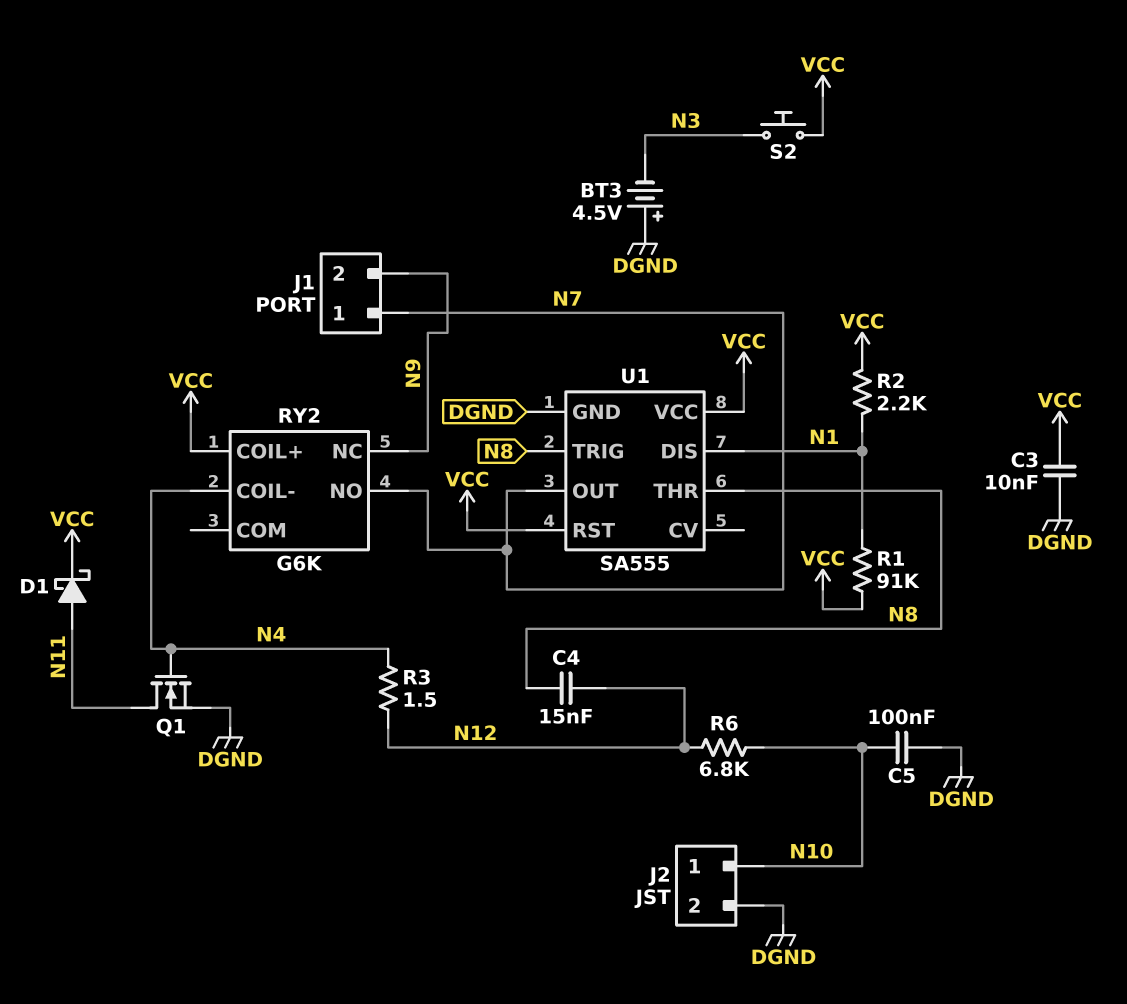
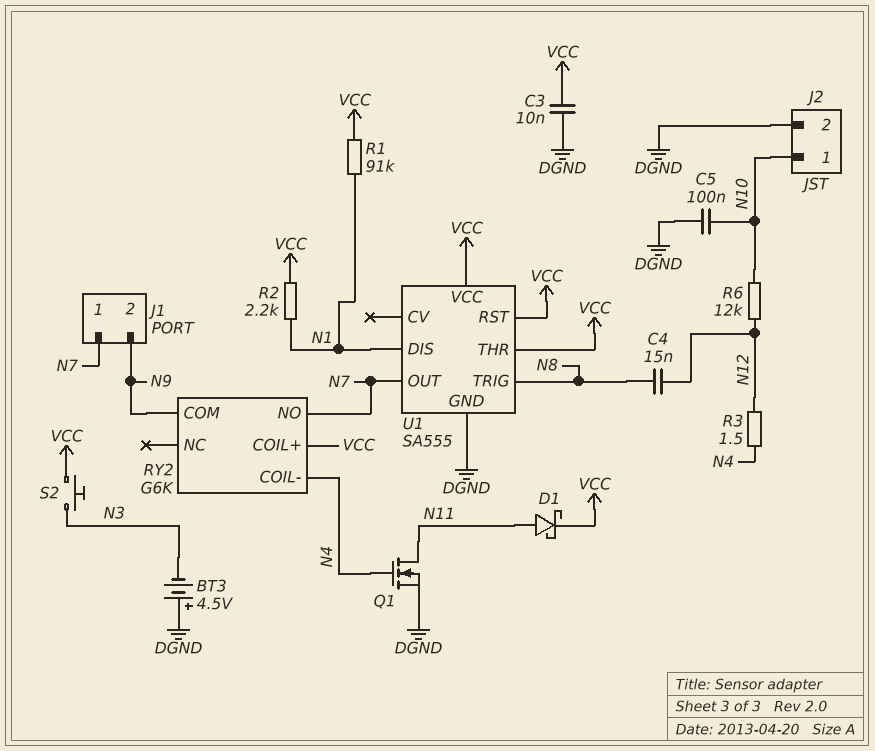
R6: 6.8k (N10, N12) -> 12k (N10, N12)
RY2 pin COM: none -> N9
RY2 pin NC: N9 -> none
U1 pin THR: N8 -> VCC

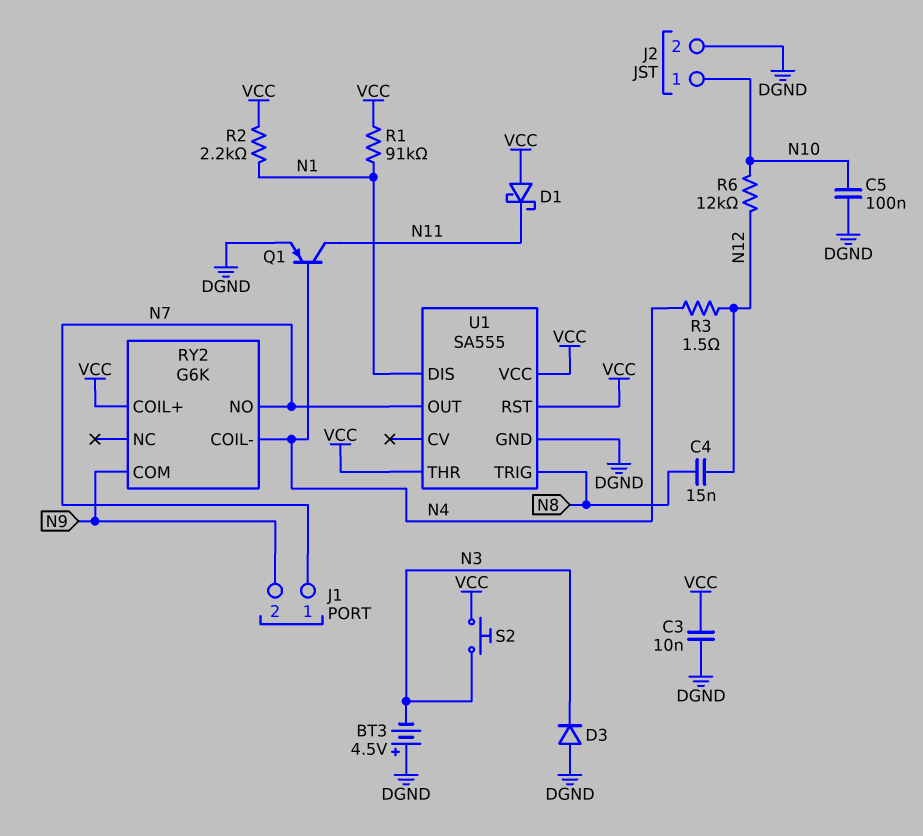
D1: schottky (A N11, K VCC) -> schottky (A VCC, K N11)
D3: none -> diode (A DGND, K N3)
Q1: NMOS (G N4, D N11, S DGND) -> PNP (B N4, C N11, E DGND)

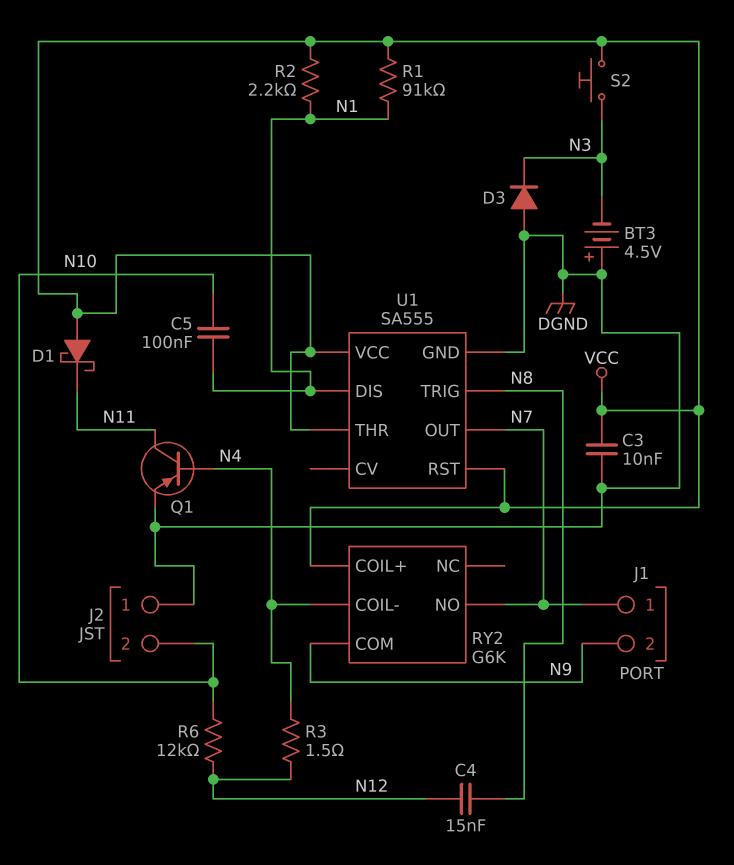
C5: 100nF (DGND, N10) -> 100nF (N1, N10)
J2 pin 1: N10 -> DGND
J2 pin 2: DGND -> N10

